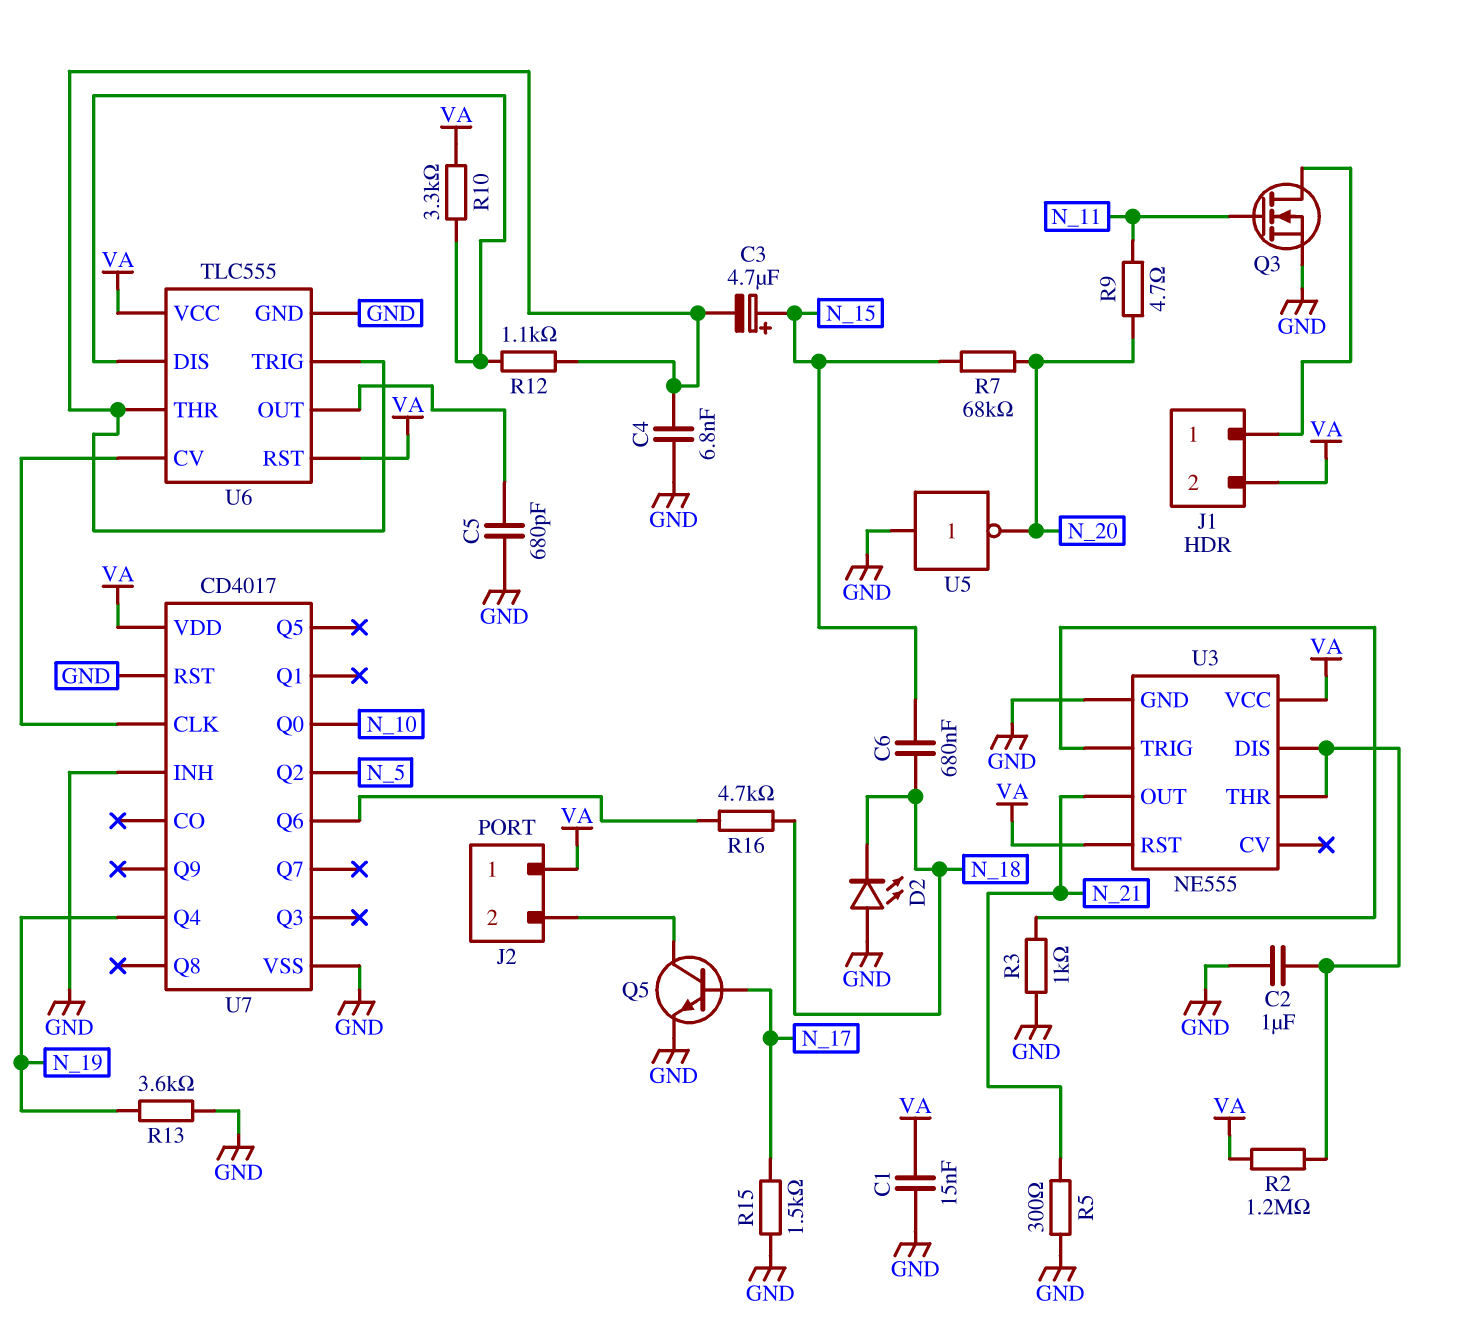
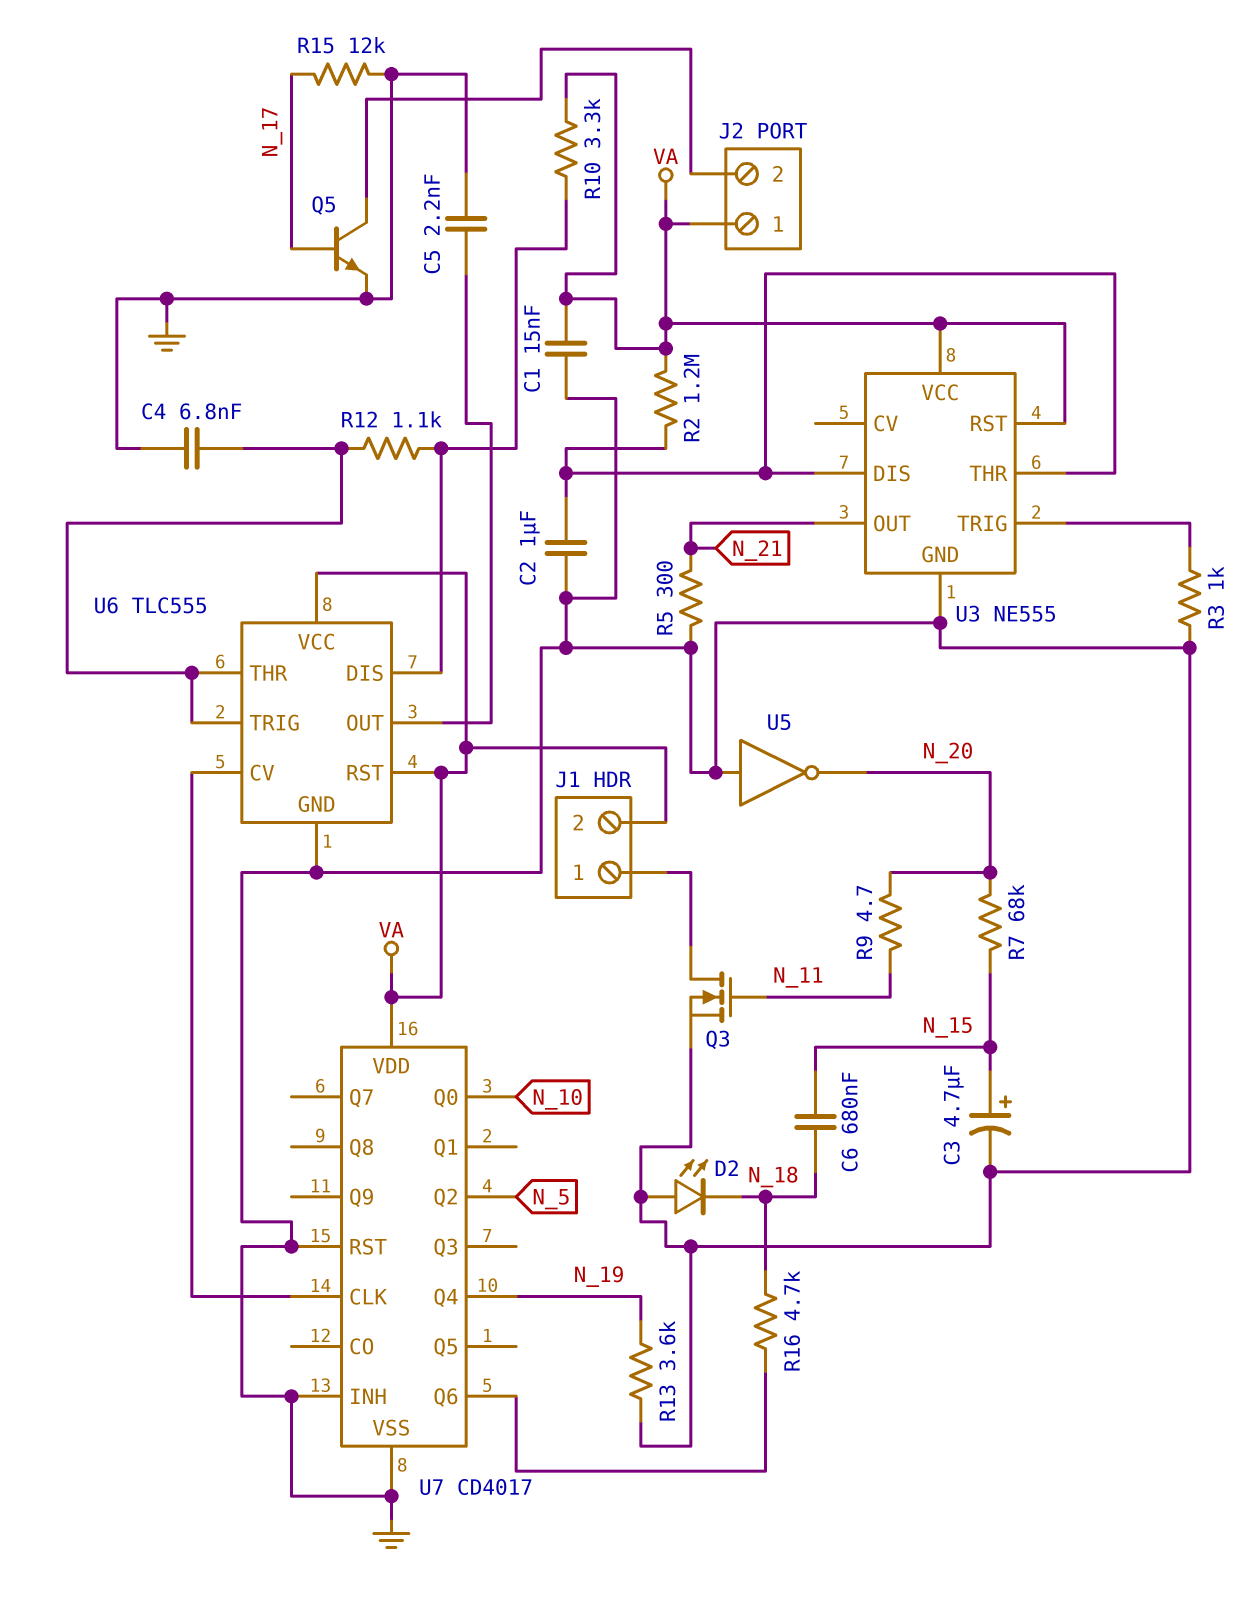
C3: 4.7uF (plus N_15, minus U6/THR) -> 4.7uF (plus N_15, minus GND)
C5: 680pF (GND, U6/OUT) -> 2.2nF (GND, U6/OUT)
R15: 1.5k (GND, N_17) -> 12k (GND, N_17)

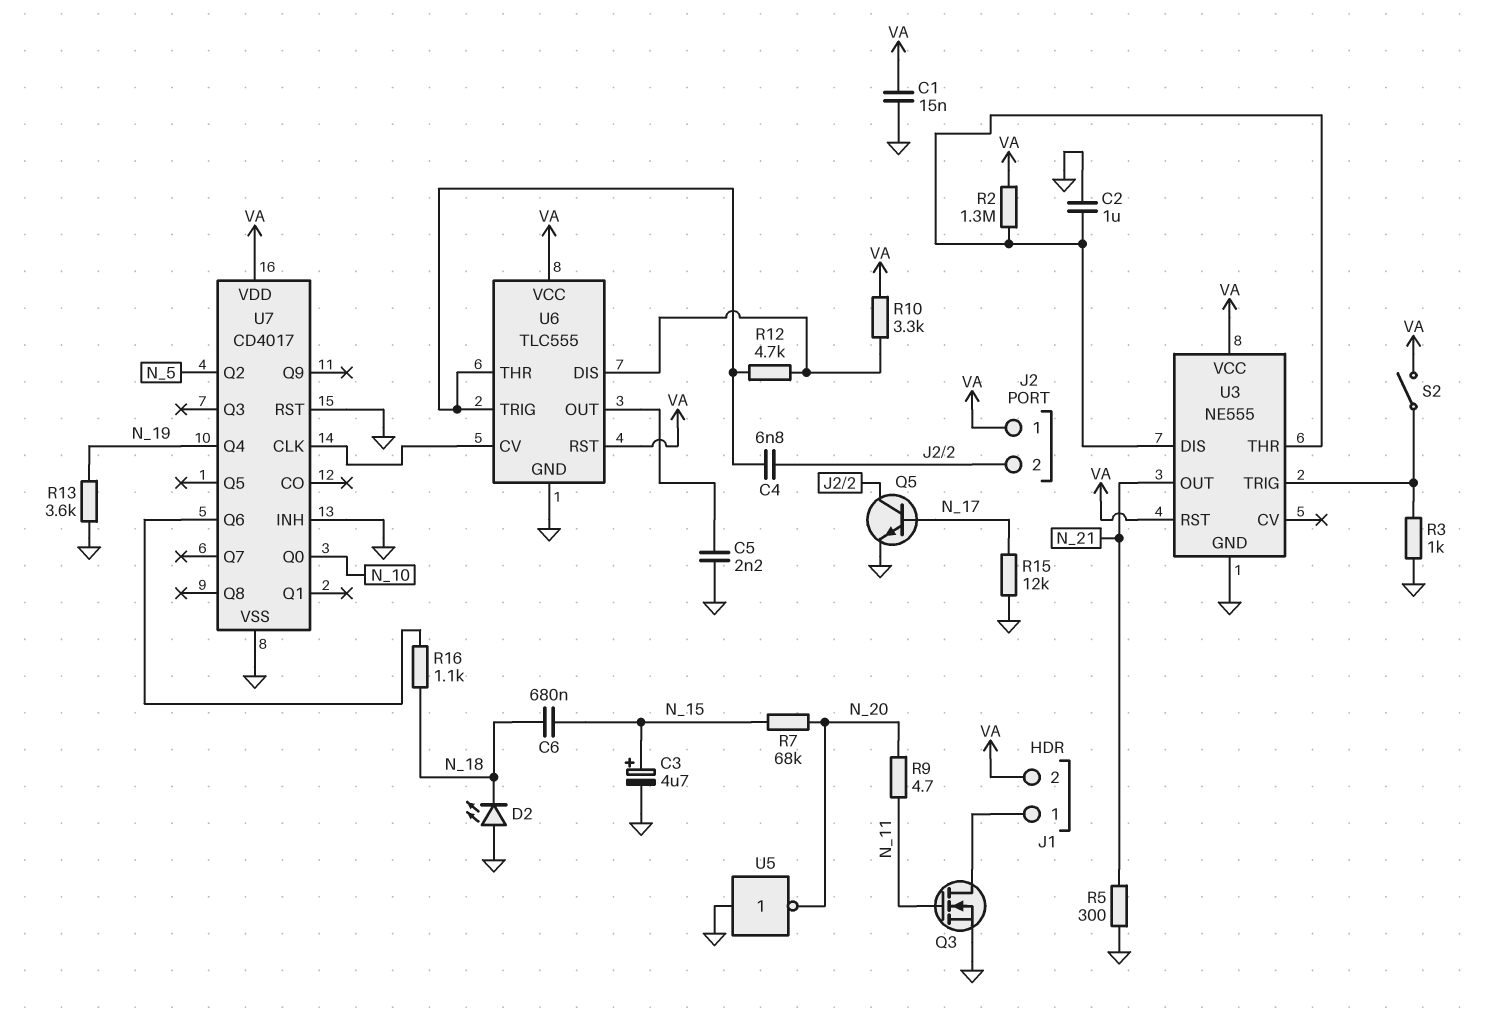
C4: 6.8nF (GND, U6/THR) -> 6.8nF (J2/2, U6/THR)
R2: 1.2M (U3/DIS, VA) -> 1.3M (U3/DIS, VA)
R12: 1.1k (U6/DIS, U6/THR) -> 4.7k (U6/DIS, U6/THR)
R16: 4.7k (N_18, U7/Q6) -> 1.1k (N_18, U7/Q6)
S2: none -> switch (U3/TRIG, VA)

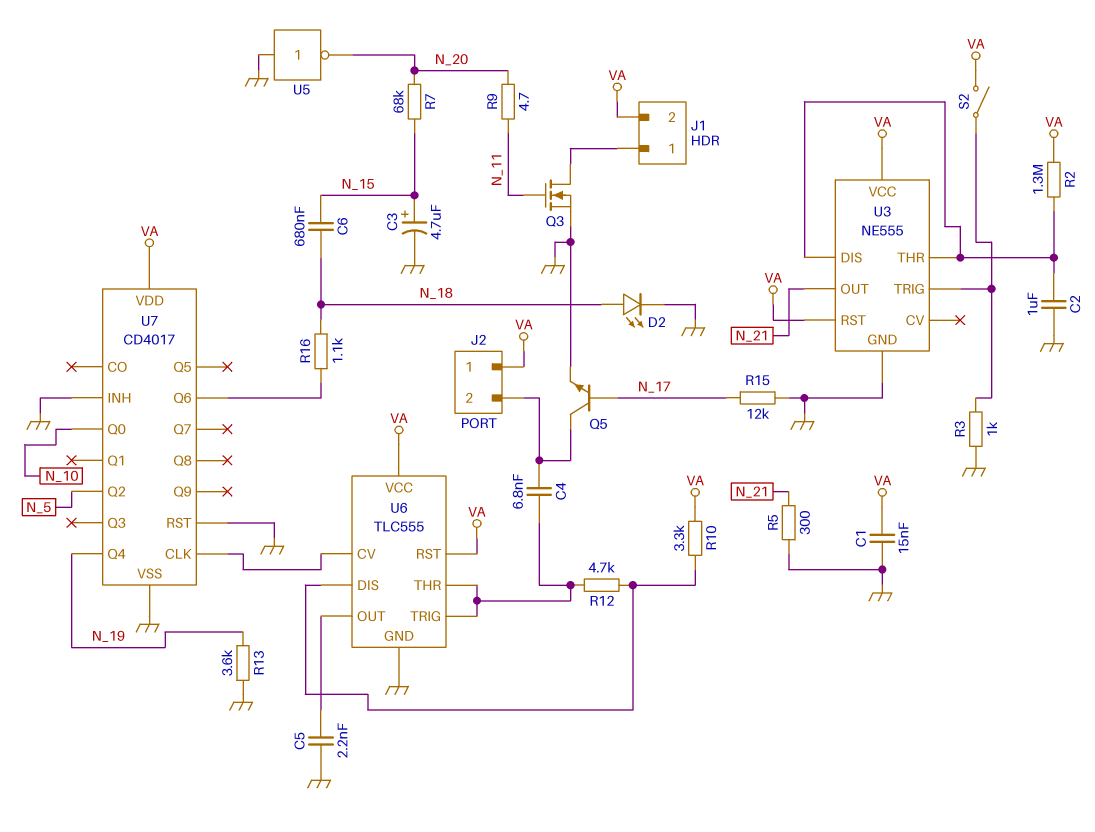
D2: LED (A GND, K N_18) -> LED (A N_18, K GND)

